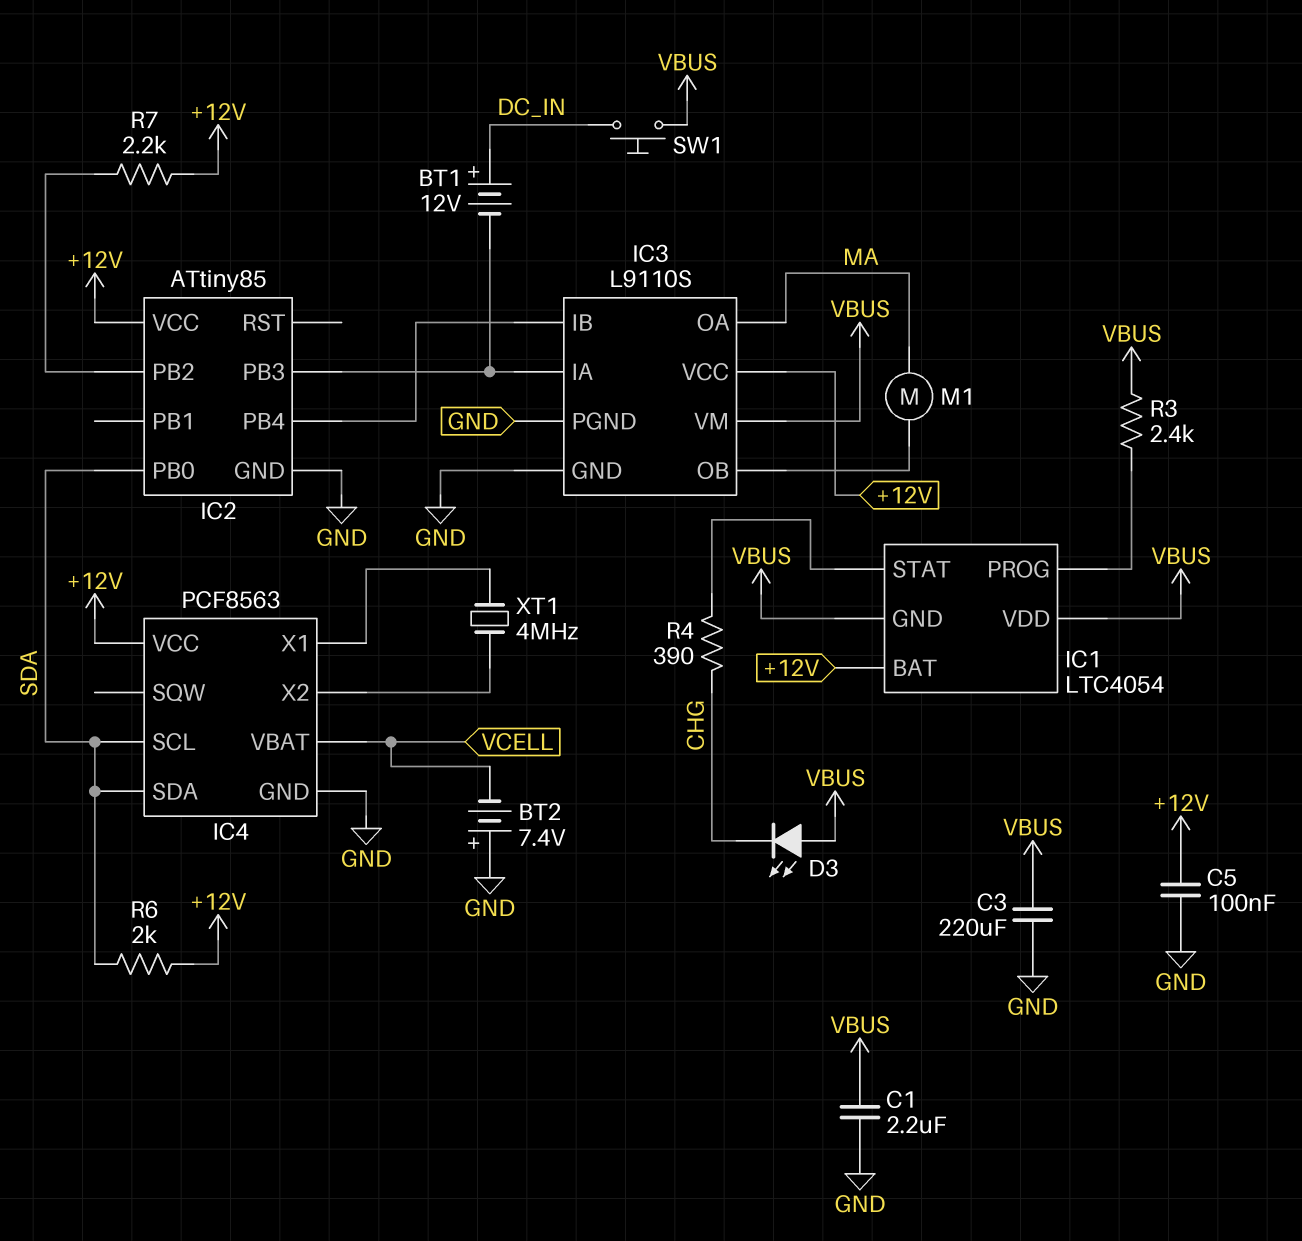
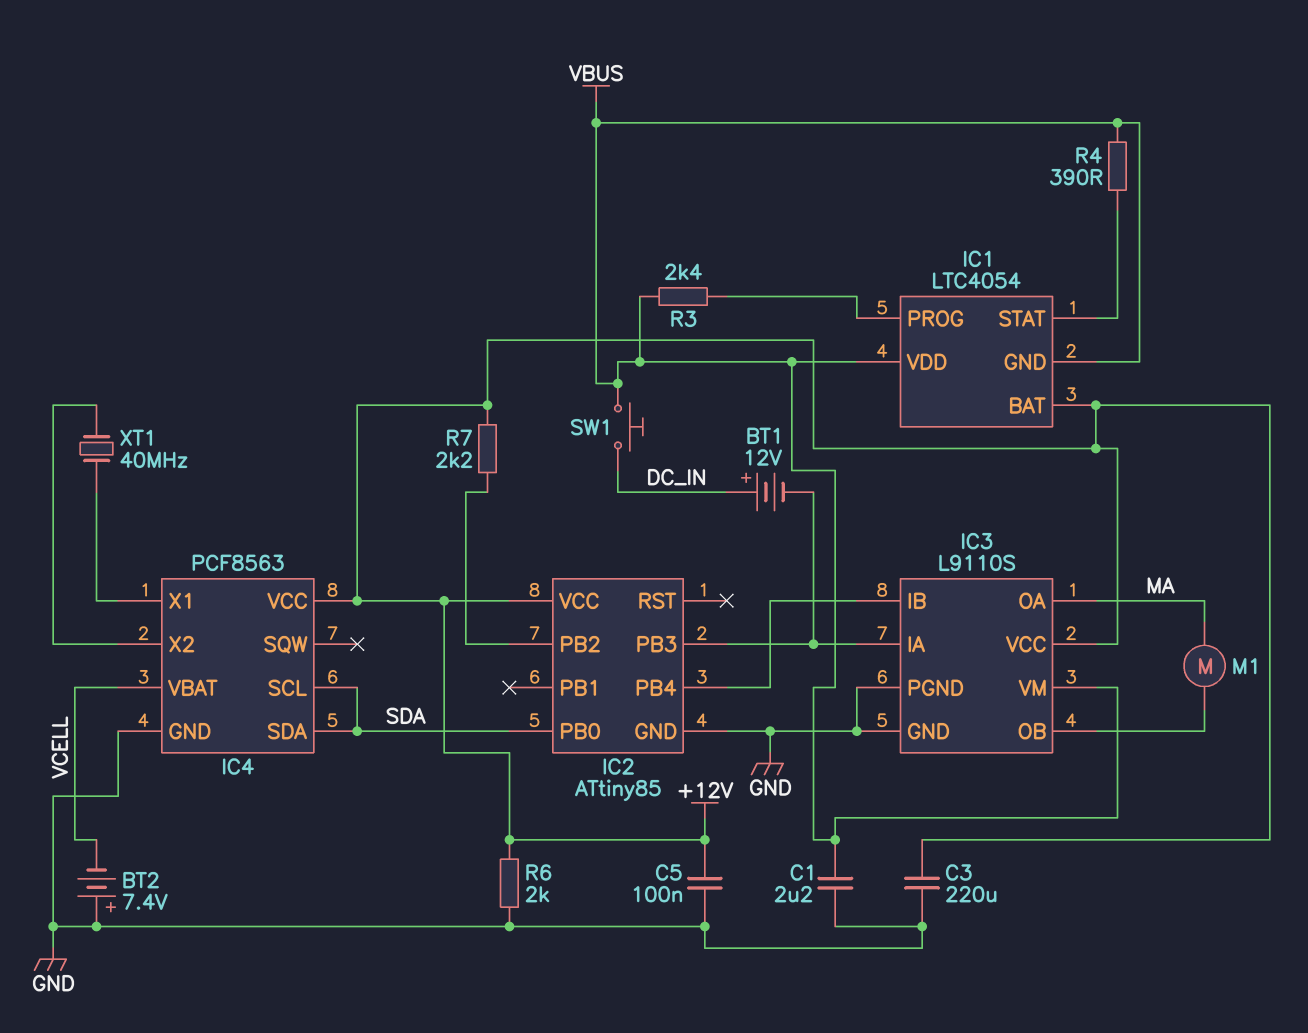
C3: 220uF (GND, VBUS) -> 220uF (+12V, GND)
D3: LED (A VBUS, K CHG) -> none
R4: 390 (CHG, IC1/STAT) -> 390 (IC1/STAT, VBUS)
R6: 2k (+12V, SDA) -> 2k (+12V, GND)
XT1: 4MHz (IC4/X1, IC4/X2) -> 40MHz (IC4/X1, IC4/X2)

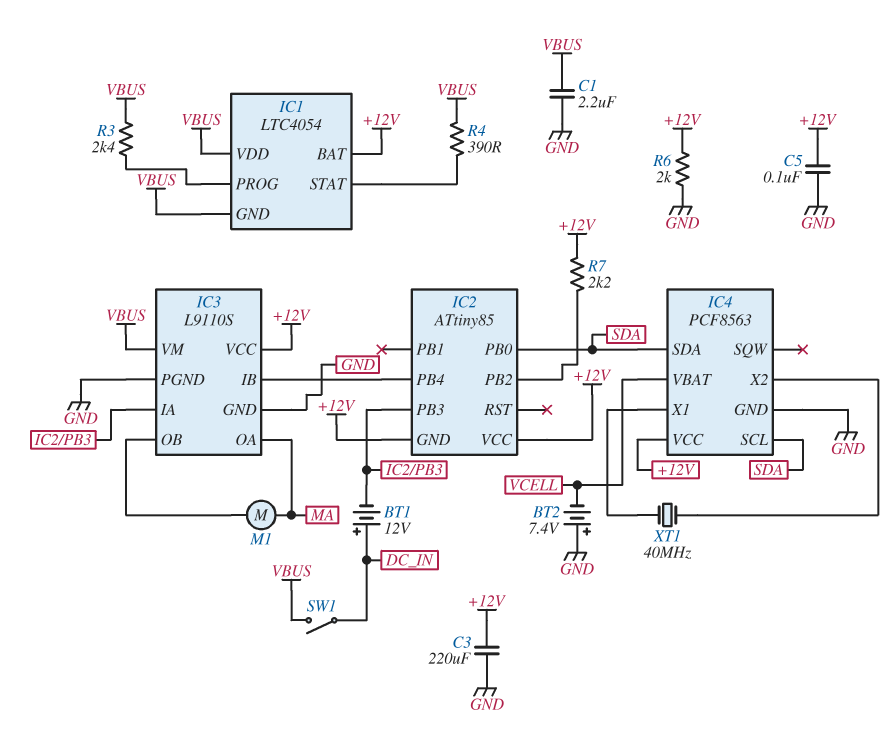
IC2 pin GND: GND -> +12V
SW1: button (DC_IN, VBUS) -> switch (DC_IN, VBUS)

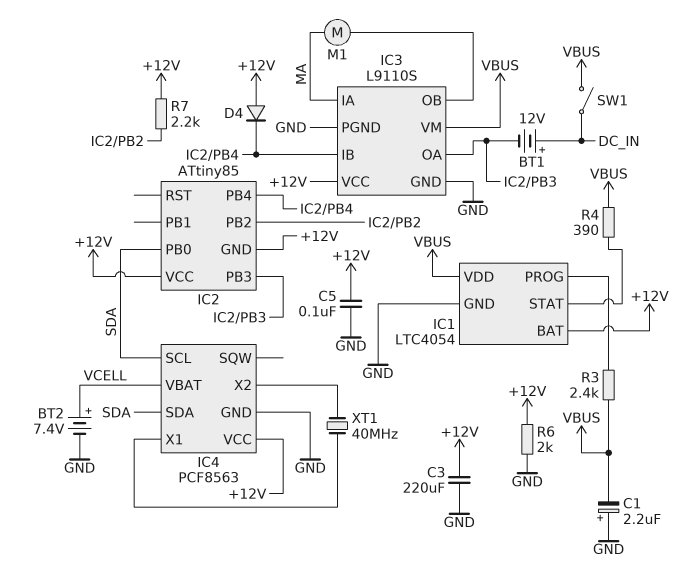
BT2: 7.4V (plus GND, minus VCELL) -> 7.4V (plus VCELL, minus GND)
C1: 2.2uF (GND, VBUS) -> 2.2uF (plus GND, minus VBUS)
D4: none -> diode (A +12V, K IC2/PB4)
IC1 pin GND: VBUS -> GND
IC3 pin IA: IC2/PB3 -> MA
IC3 pin OA: MA -> IC2/PB3

